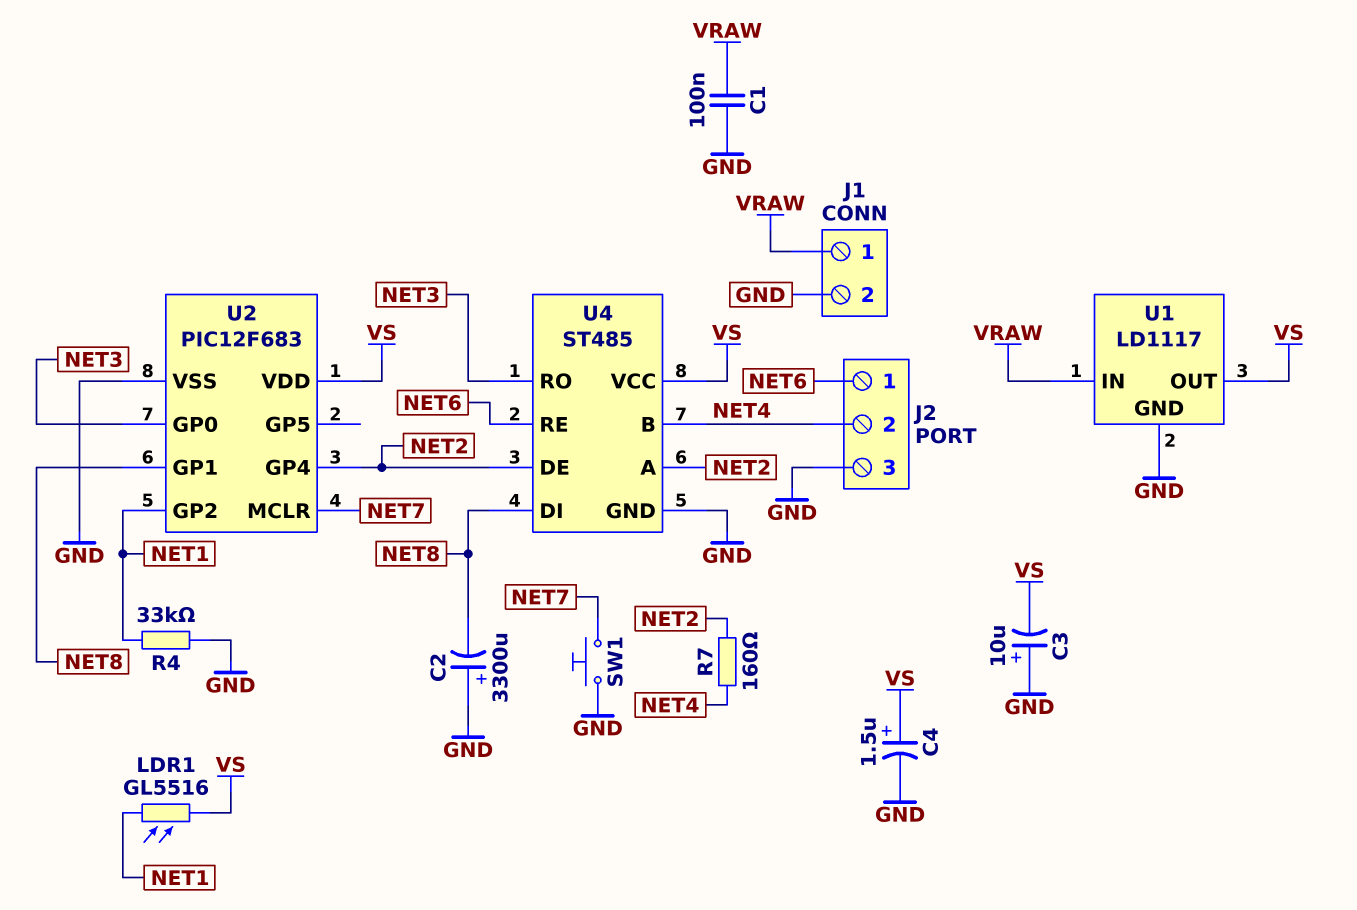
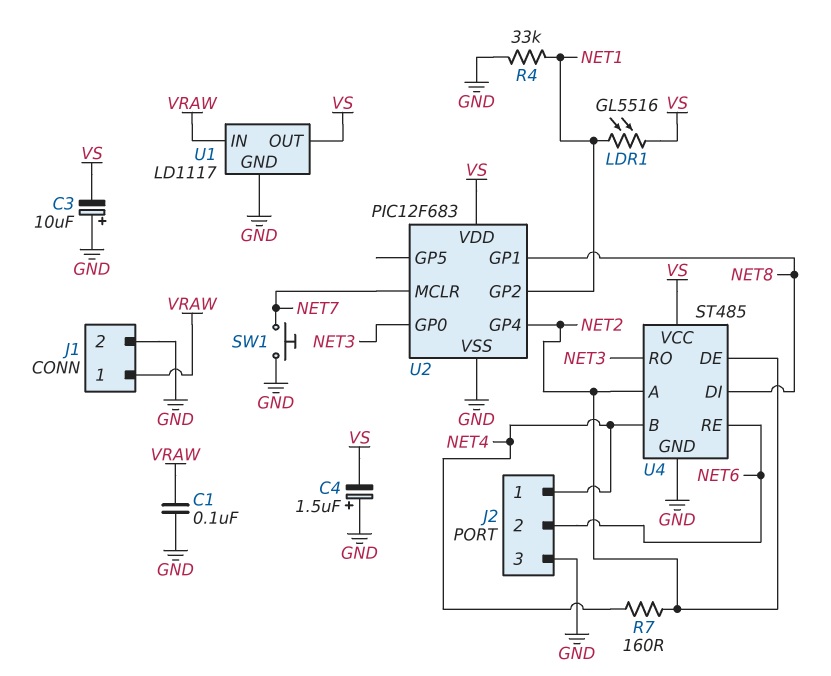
C2: 3300uF (plus GND, minus NET8) -> none
C4: 1.5uF (plus VS, minus GND) -> 1.5uF (plus GND, minus VS)
J2 pin 1: NET6 -> NET4
J2 pin 2: NET4 -> NET6

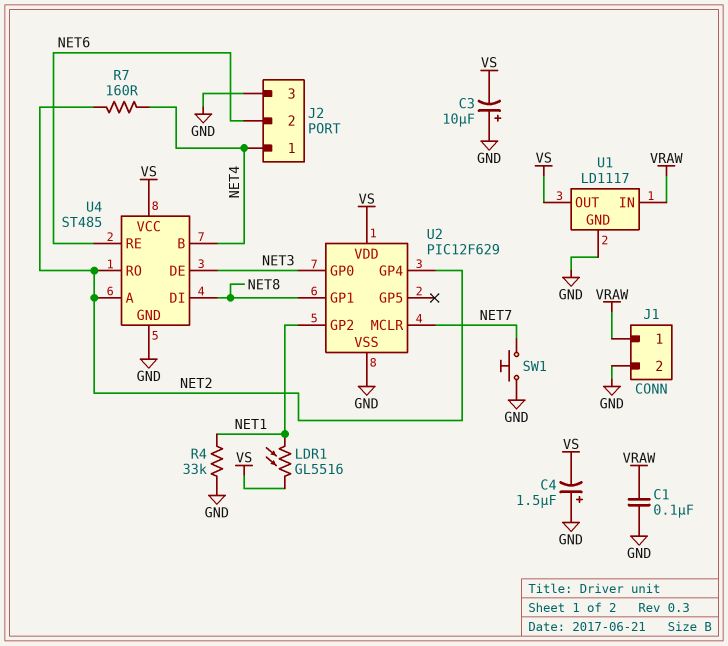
U2: PIC12F683 -> PIC12F629
U4 pin DE: NET2 -> NET3
U4 pin RO: NET3 -> NET2

